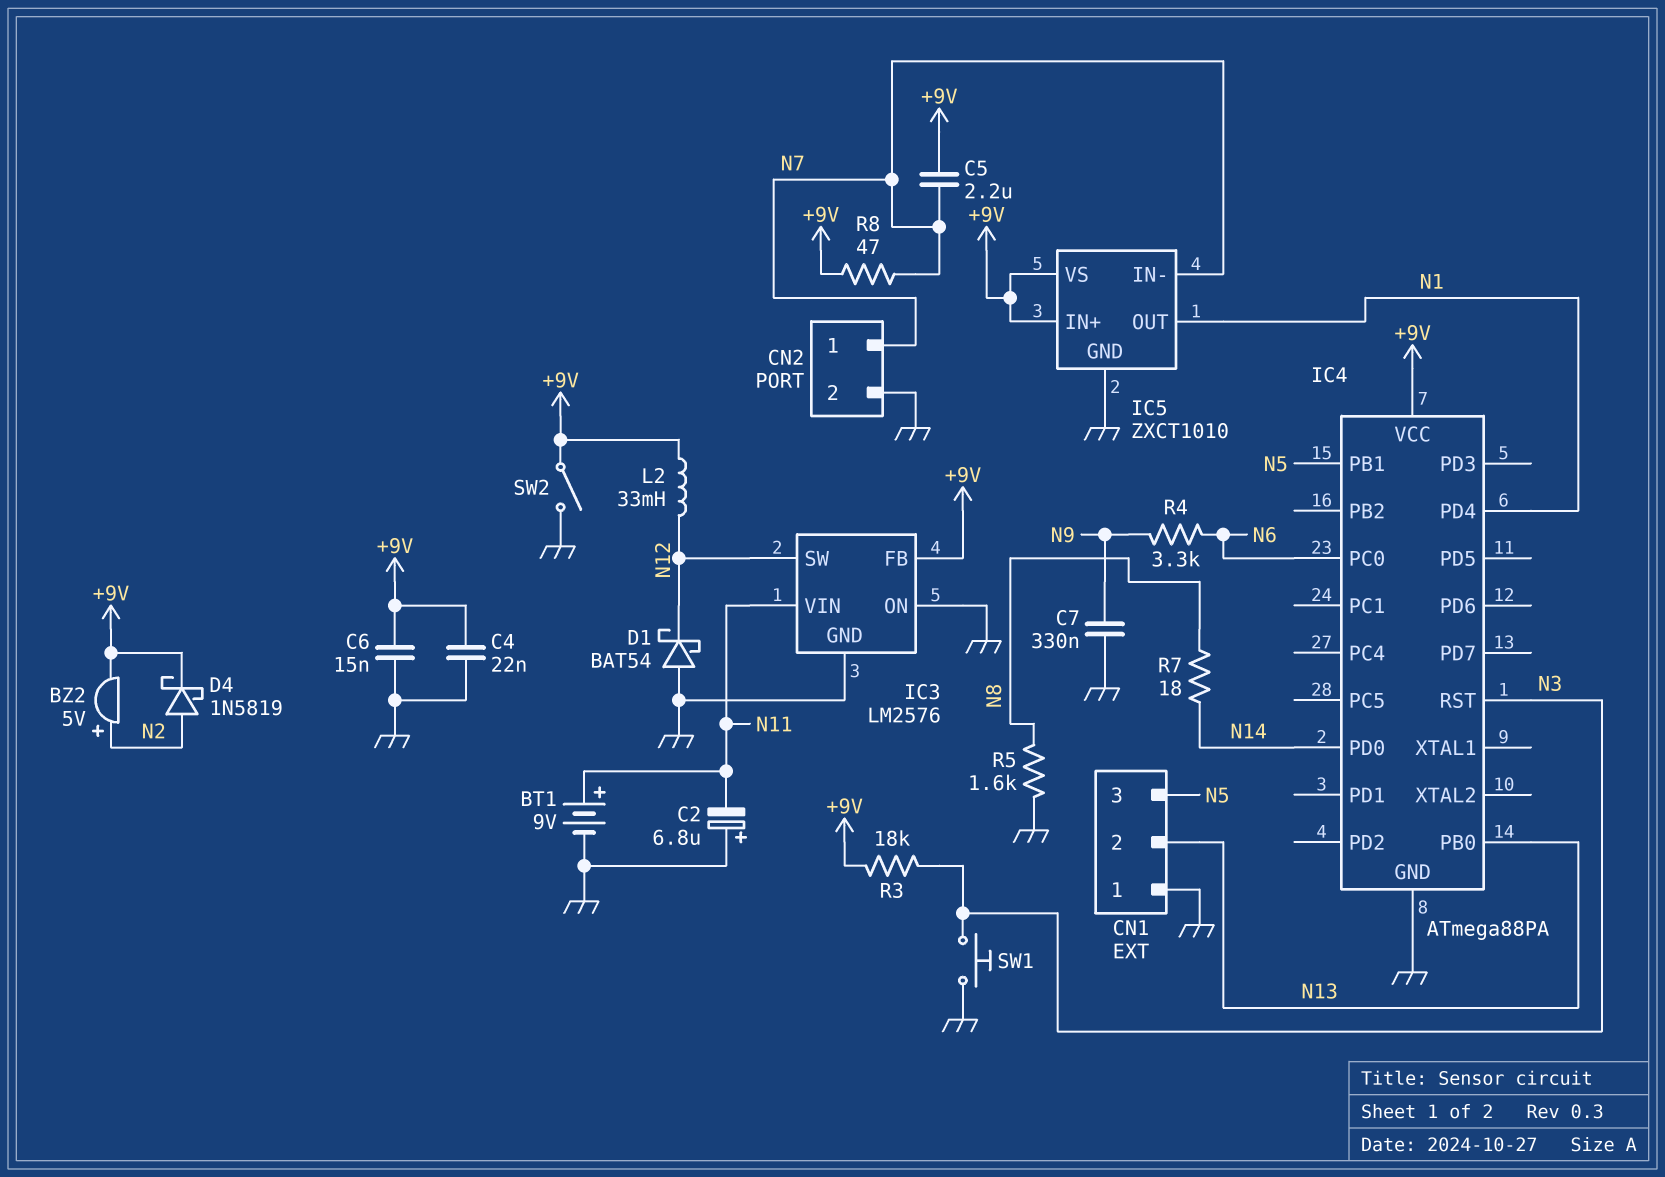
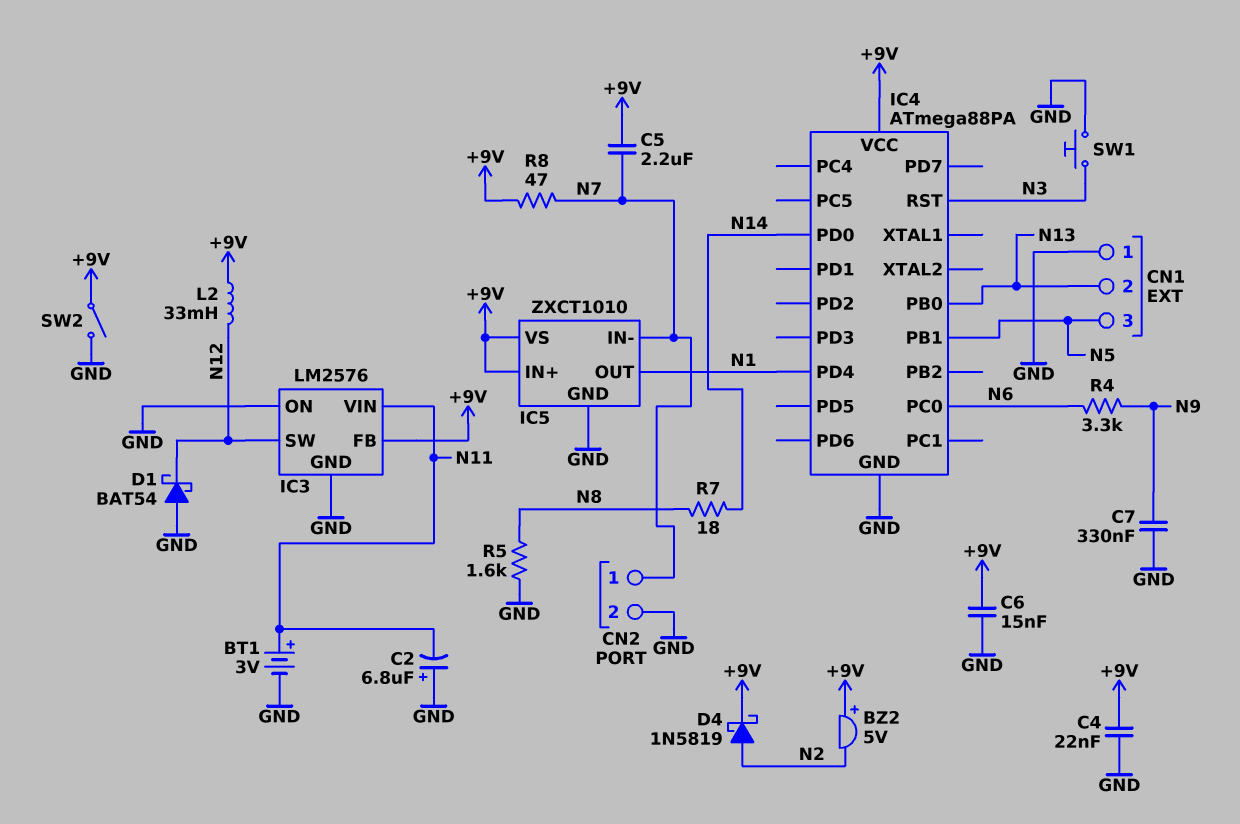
BT1: 9V (plus N11, minus GND) -> 3V (plus N11, minus GND)
BZ2: buzzer 5V (plus N2, minus +9V) -> buzzer 5V (plus +9V, minus N2)
R3: 18k (+9V, N3) -> none

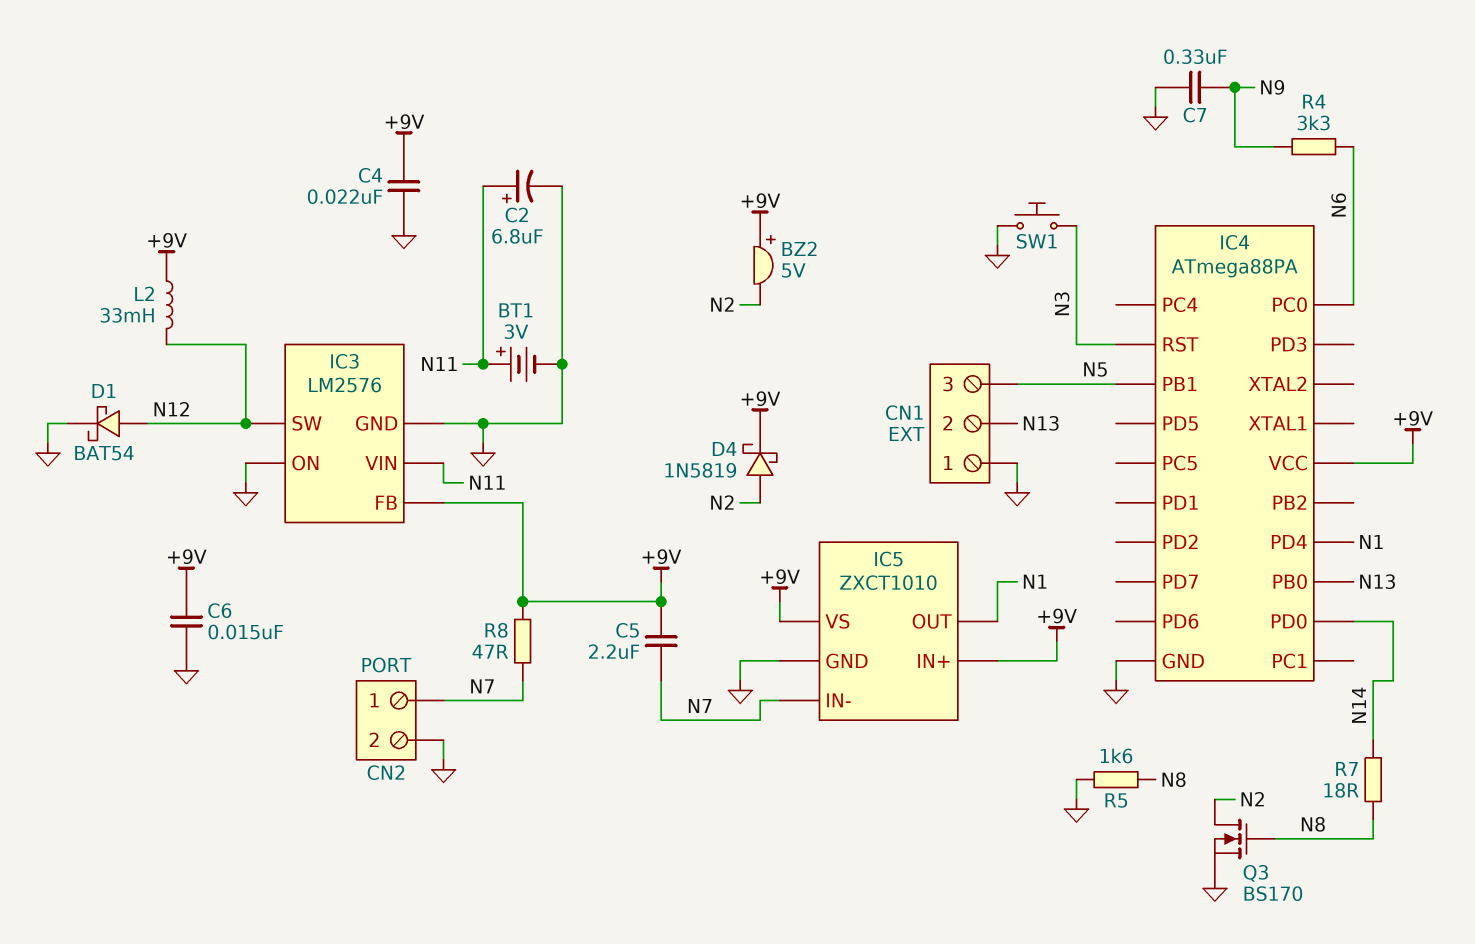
C2: 6.8uF (plus GND, minus N11) -> 6.8uF (plus N11, minus GND)
D1: schottky BAT54 (A GND, K N12) -> schottky BAT54 (A N12, K GND)
Q3: none -> NMOS BS170 (G N8, D N2, S GND)
SW2: switch (+9V, GND) -> none

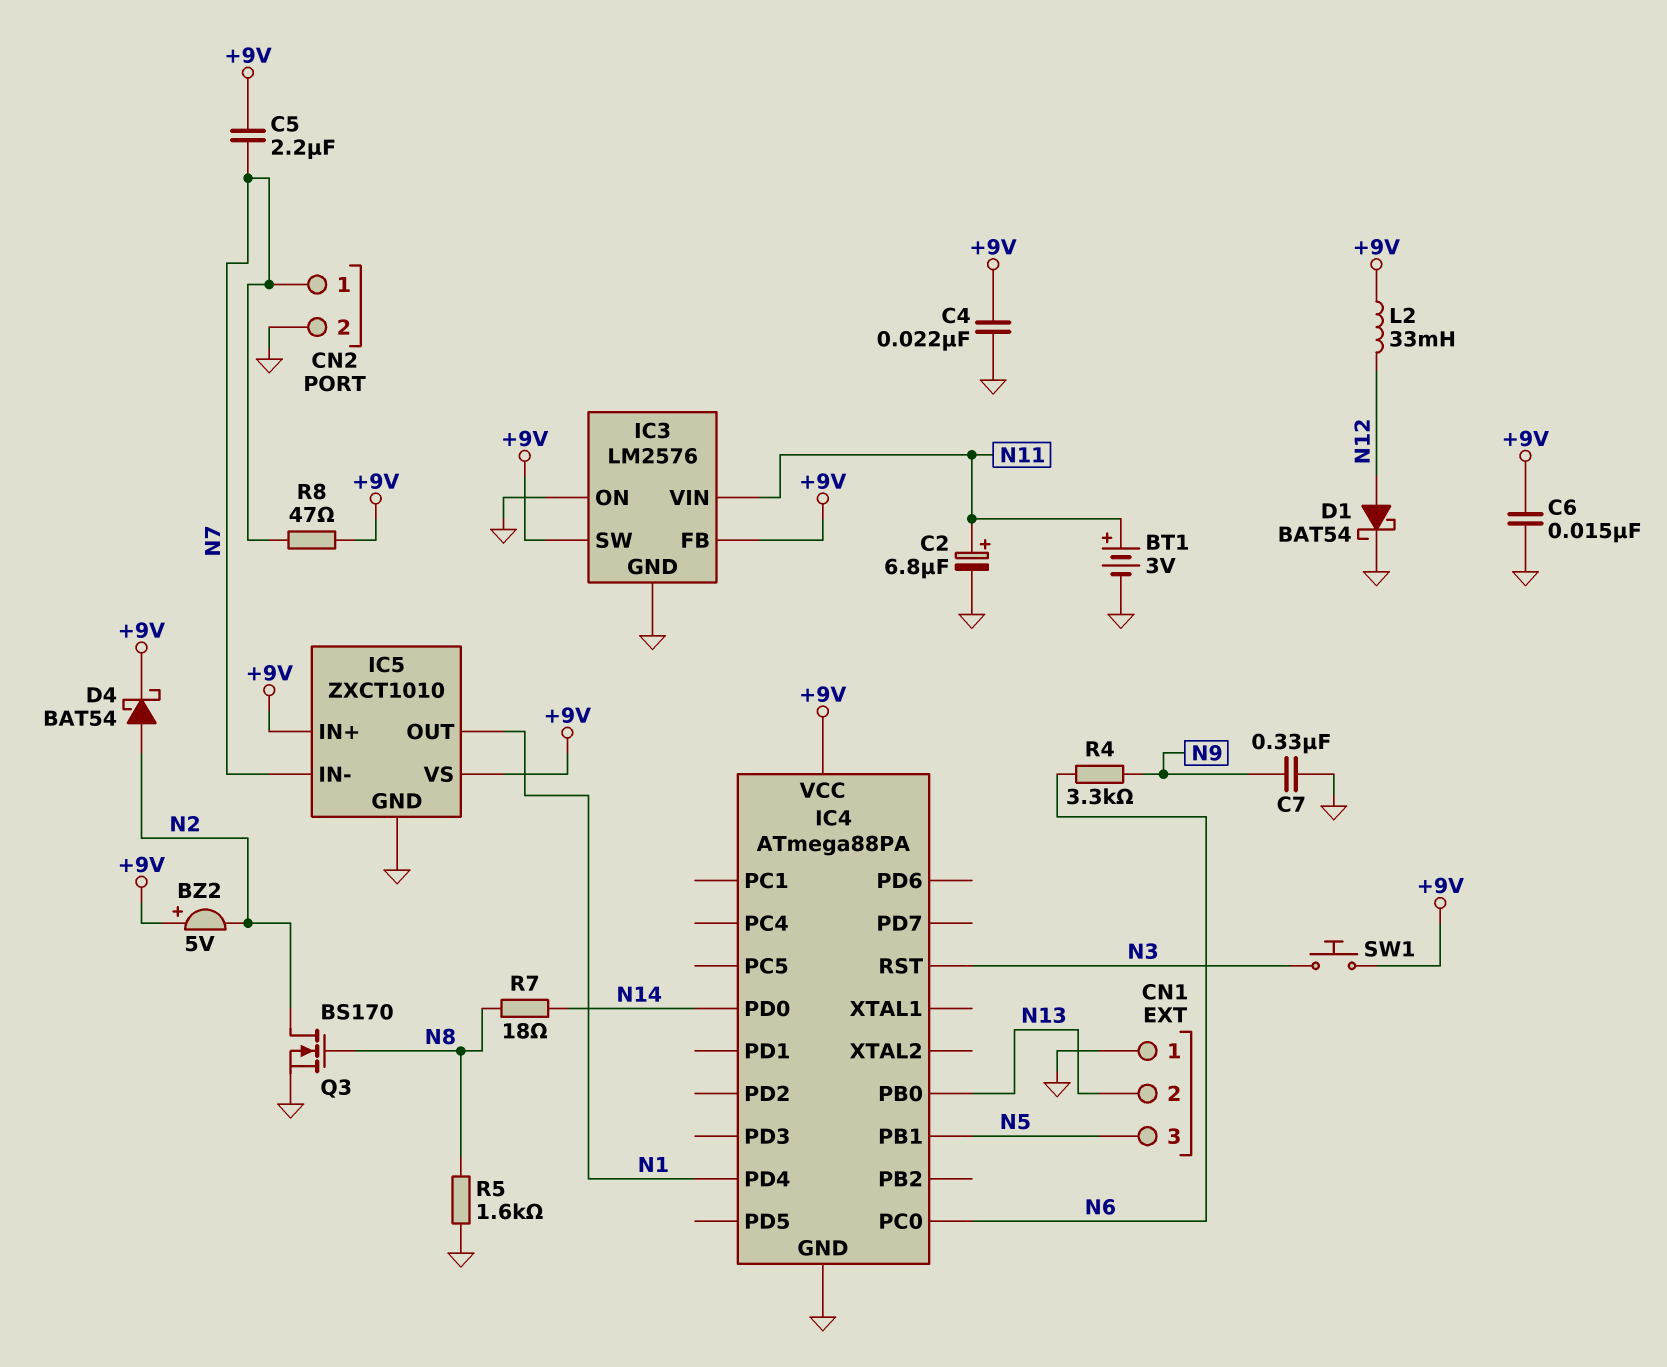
D4: schottky 1N5819 (A N2, K +9V) -> schottky BAT54 (A N2, K +9V)
IC3 pin SW: N12 -> +9V
SW1: button (GND, N3) -> button (+9V, N3)

